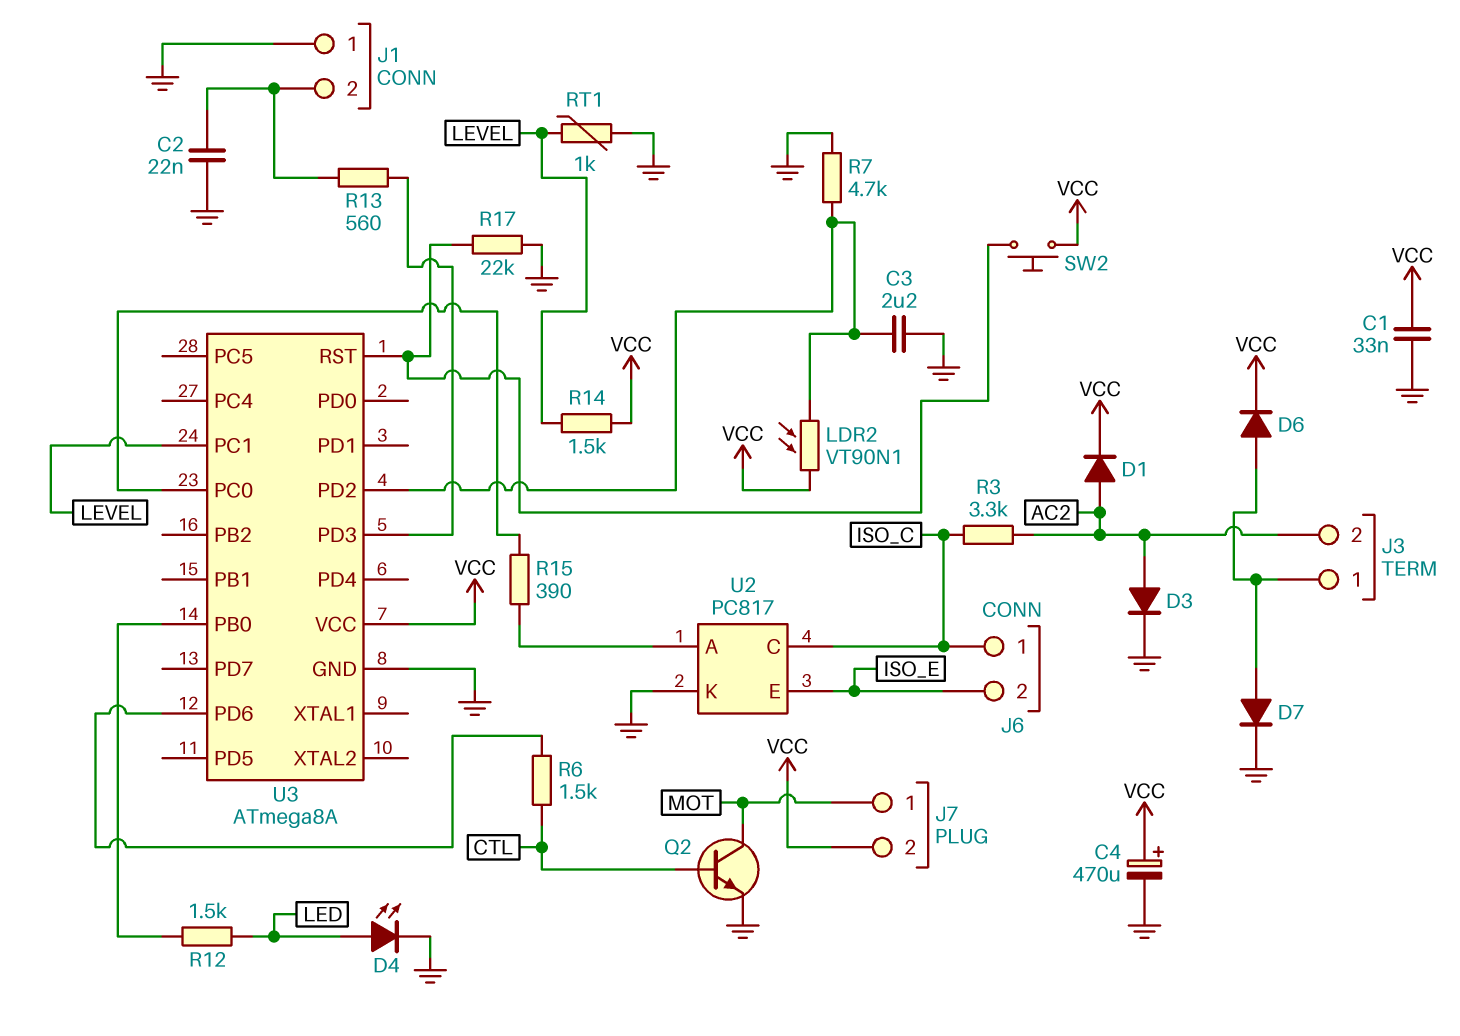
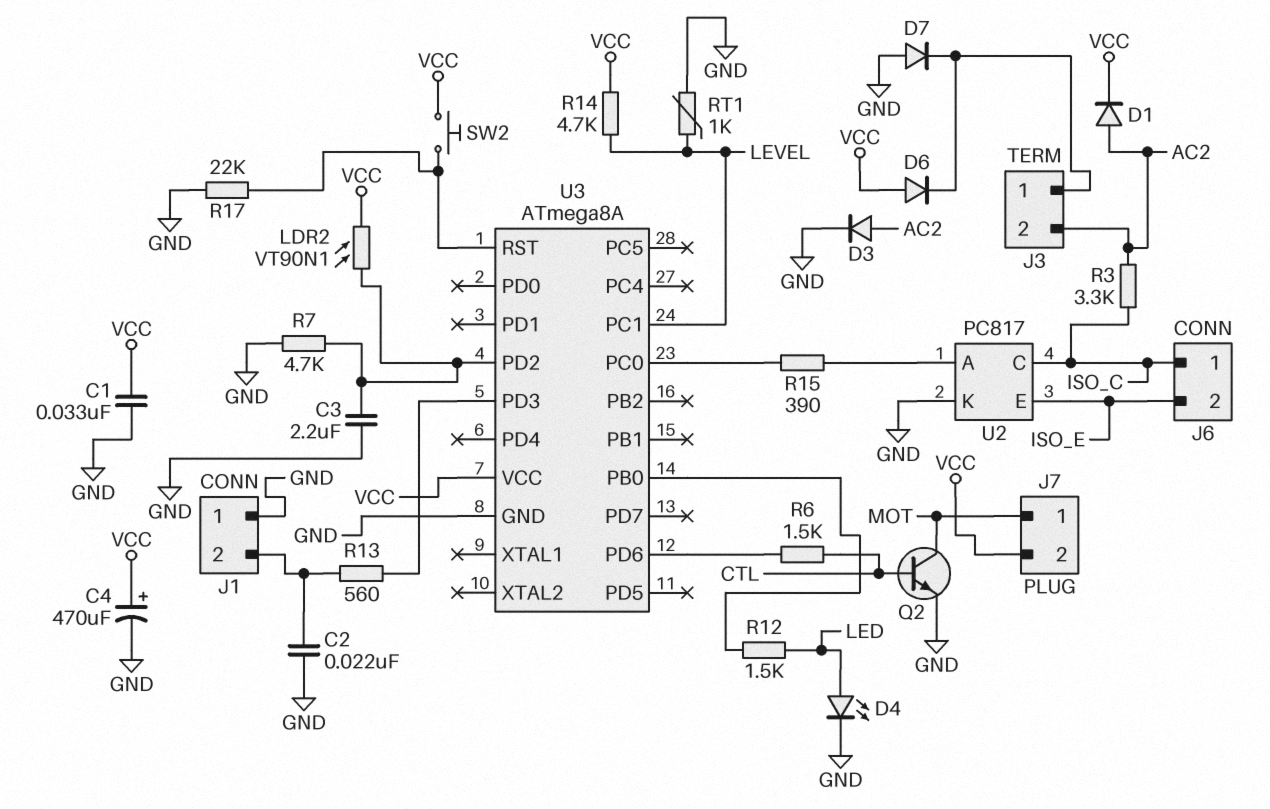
D6: diode (A J3/1, K VCC) -> diode (A VCC, K J3/1)
D7: diode (A J3/1, K GND) -> diode (A GND, K J3/1)
R14: 1.5k (LEVEL, VCC) -> 4.7k (LEVEL, VCC)

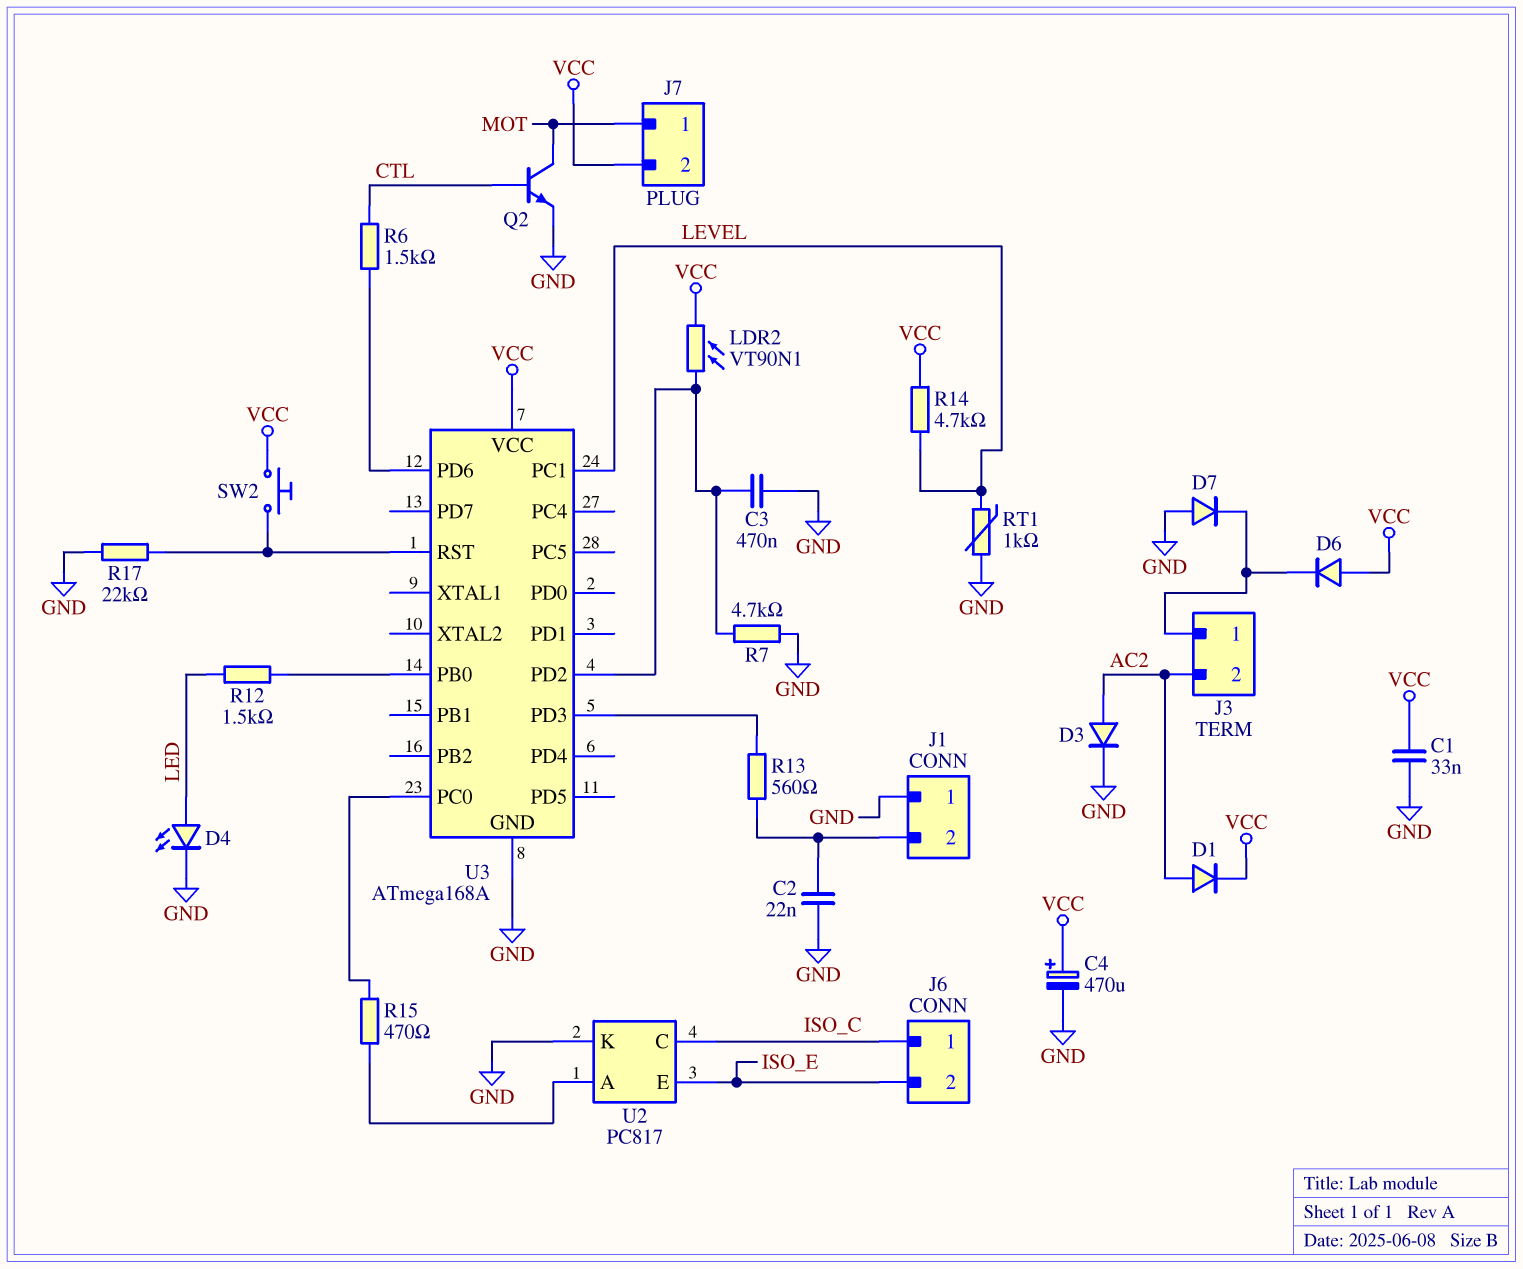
C3: 2.2uF (GND, U3/PD2) -> 470nF (GND, U3/PD2)
R3: 3.3k (AC2, ISO_C) -> none
R15: 390 (U2/A, U3/PC0) -> 470 (U2/A, U3/PC0)
U3: ATmega8A -> ATmega168A

